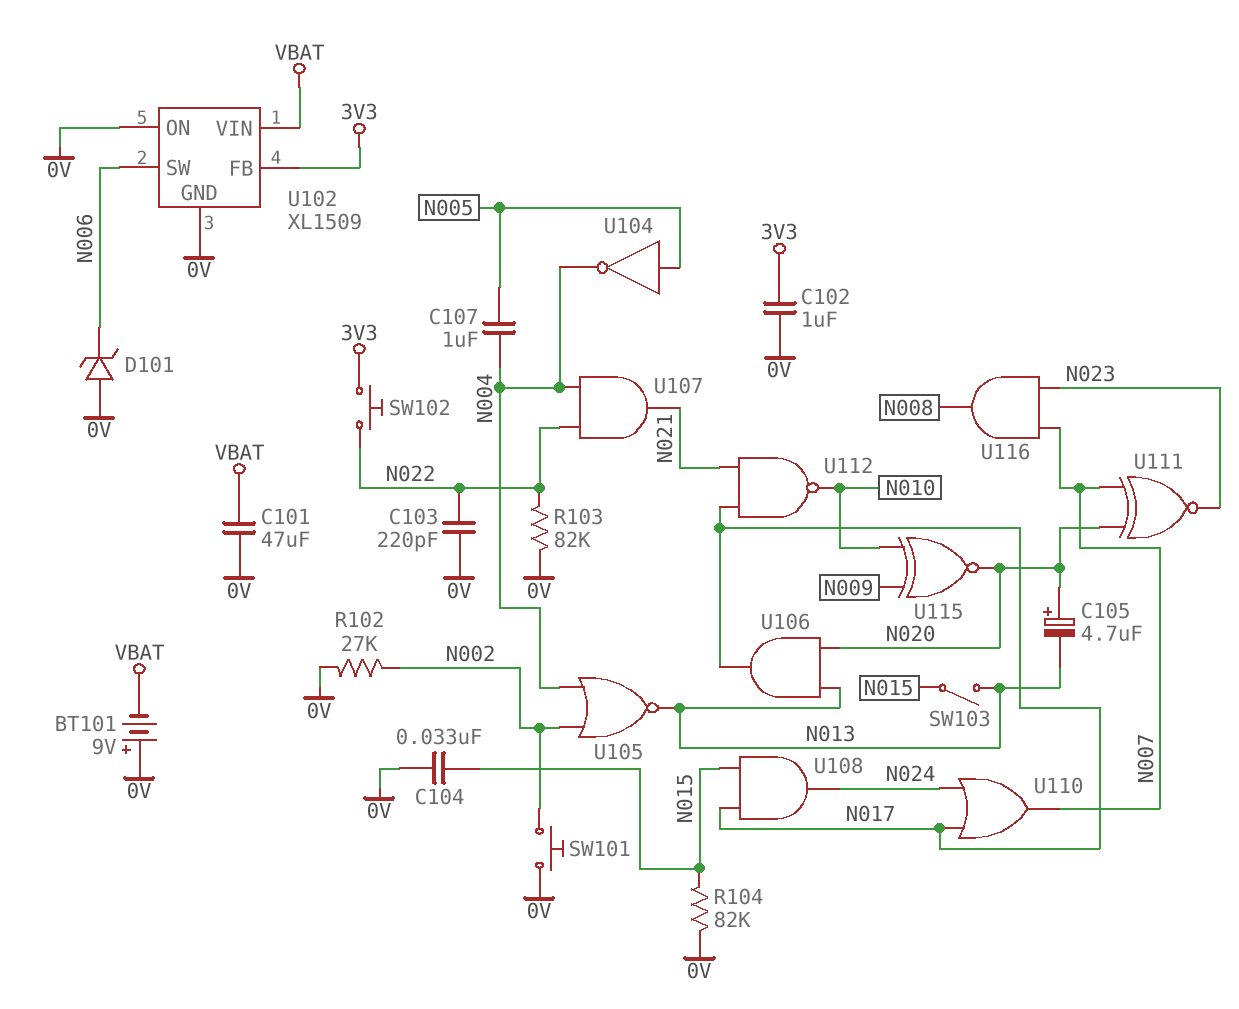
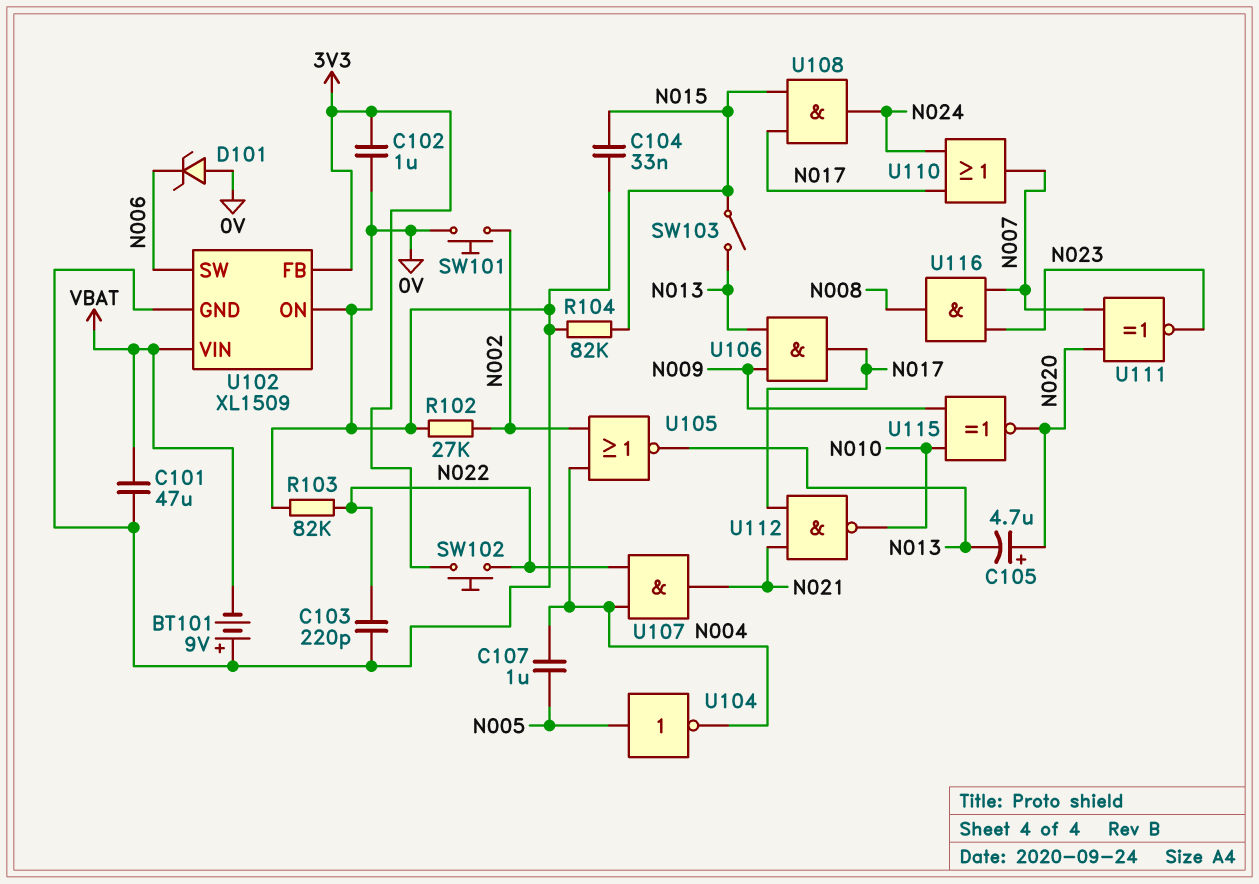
U106: AND (in N013, in N020, out N017) -> AND (in N009, in N013, out N017)

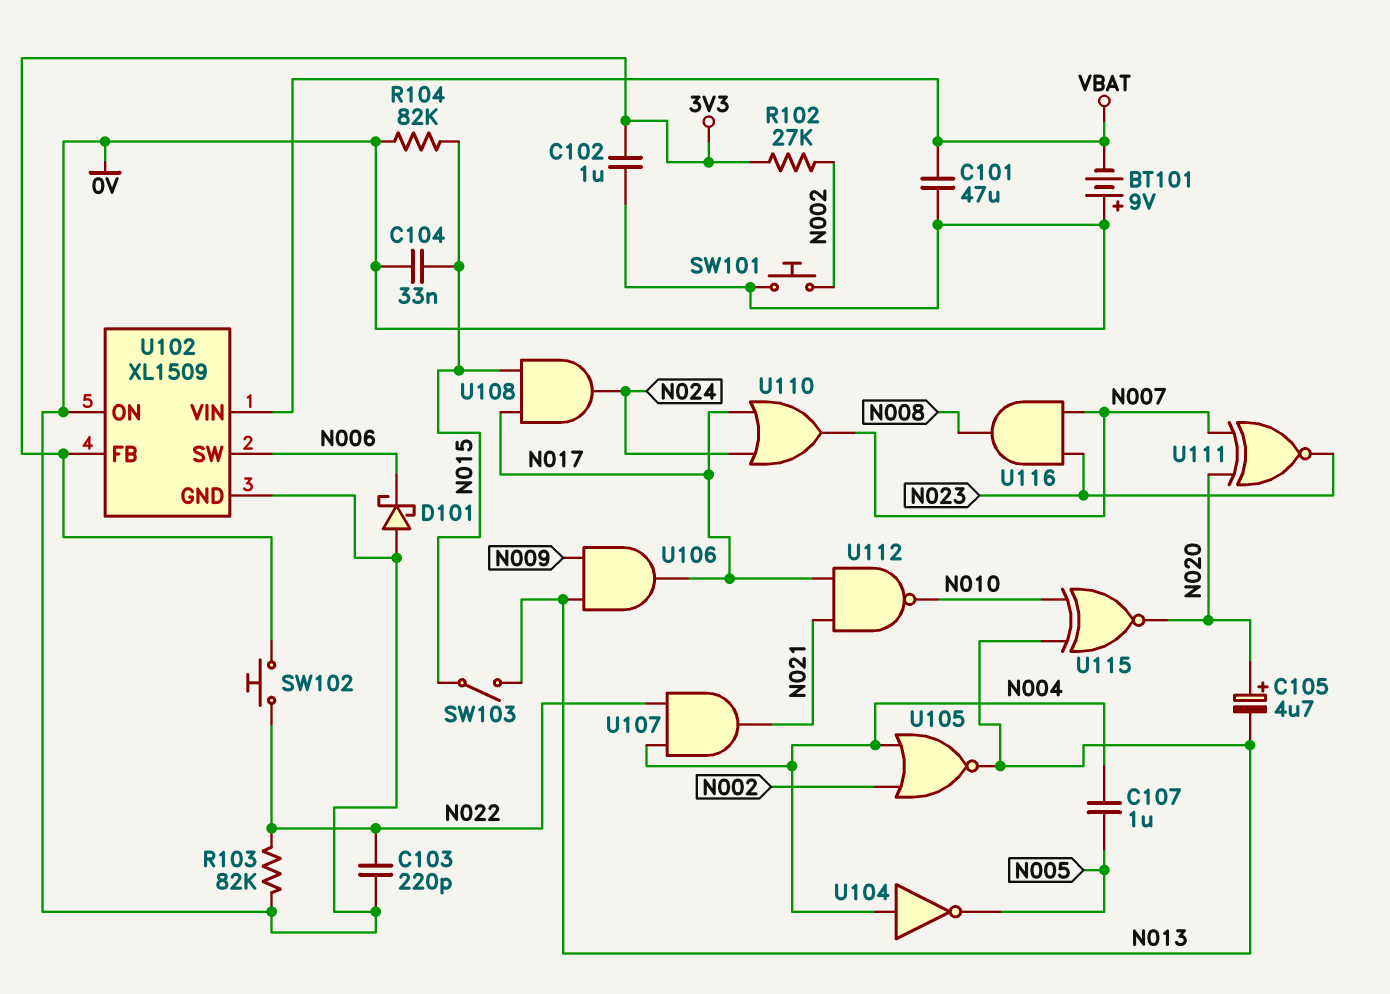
D101: zener (A 0V, K N006) -> schottky (A 0V, K N006)
R102: 27k (0V, N002) -> 27k (3V3, N002)
U104: NOT (in N005, out N004) -> NOT (in N004, out N005)
U115: XNOR (in N009, in N010, out N020) -> XNOR (in N010, in N013, out N020)

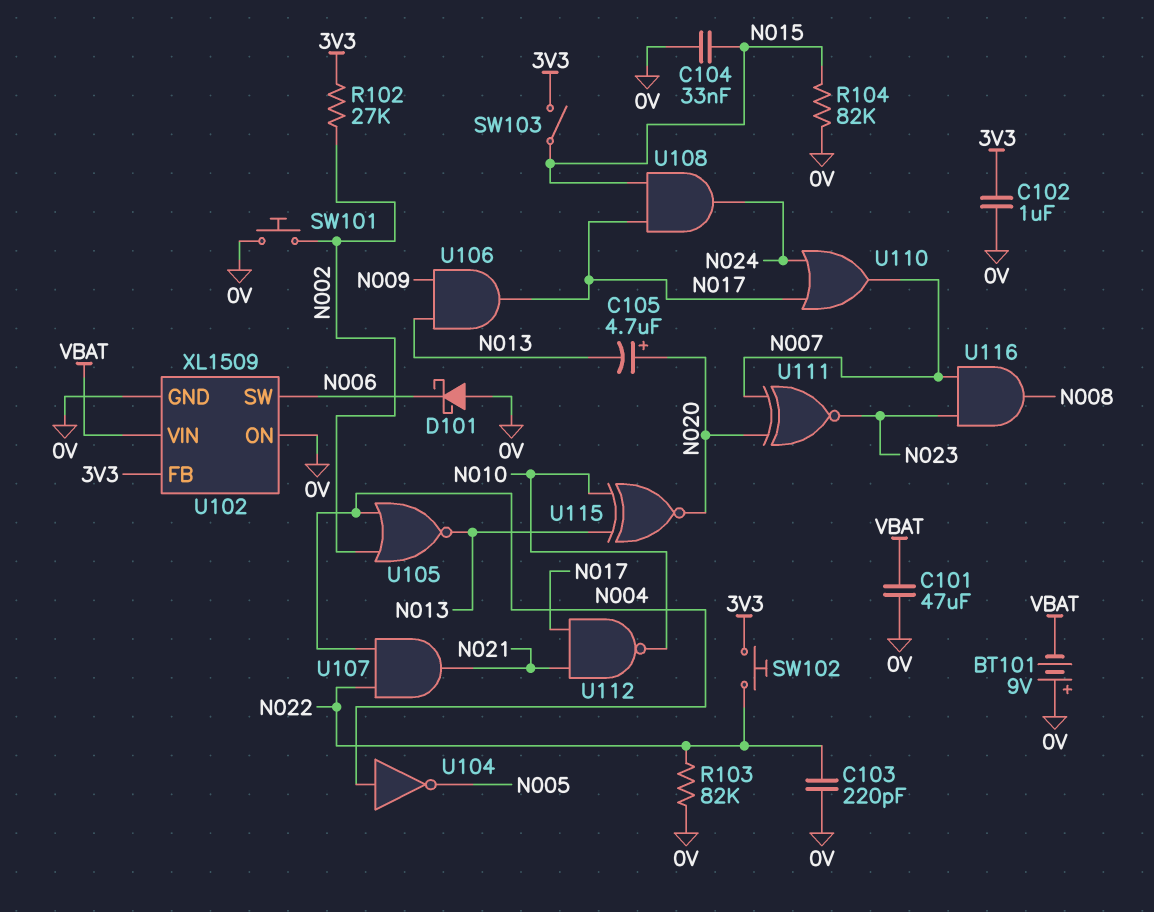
C107: 1uF (N004, N005) -> none
SW103: switch (N013, N015) -> switch (3V3, N015)

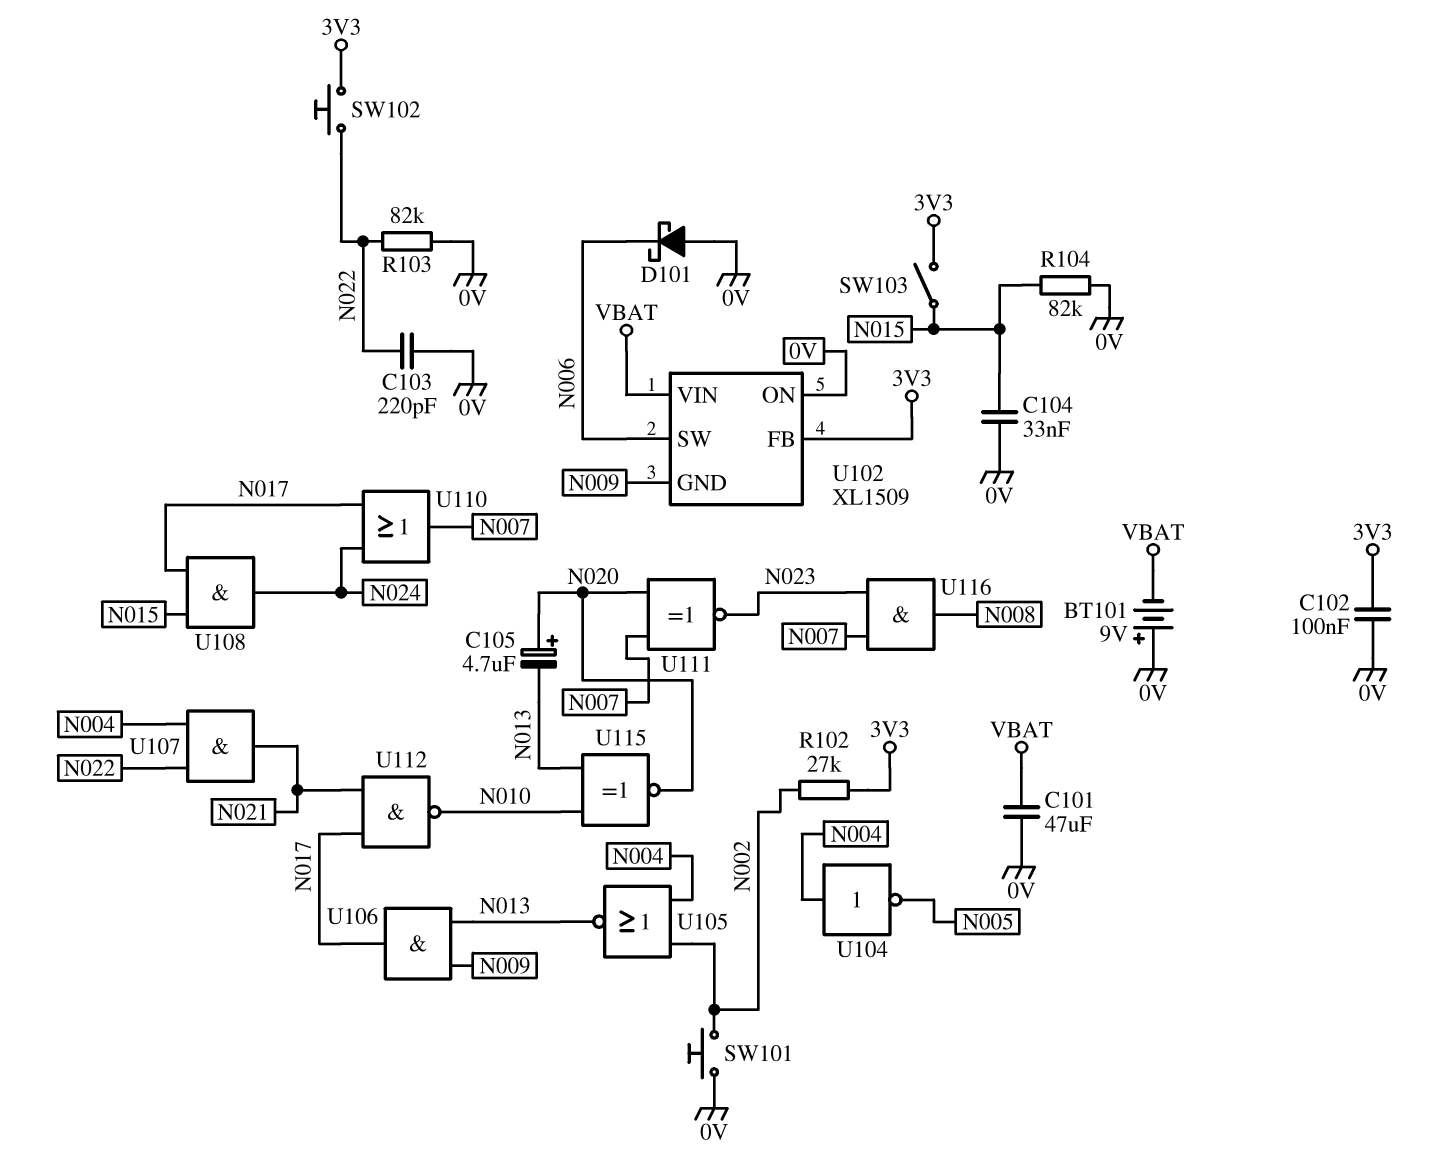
C102: 1uF (0V, 3V3) -> 100nF (0V, 3V3)
U102 pin GND: 0V -> N009

